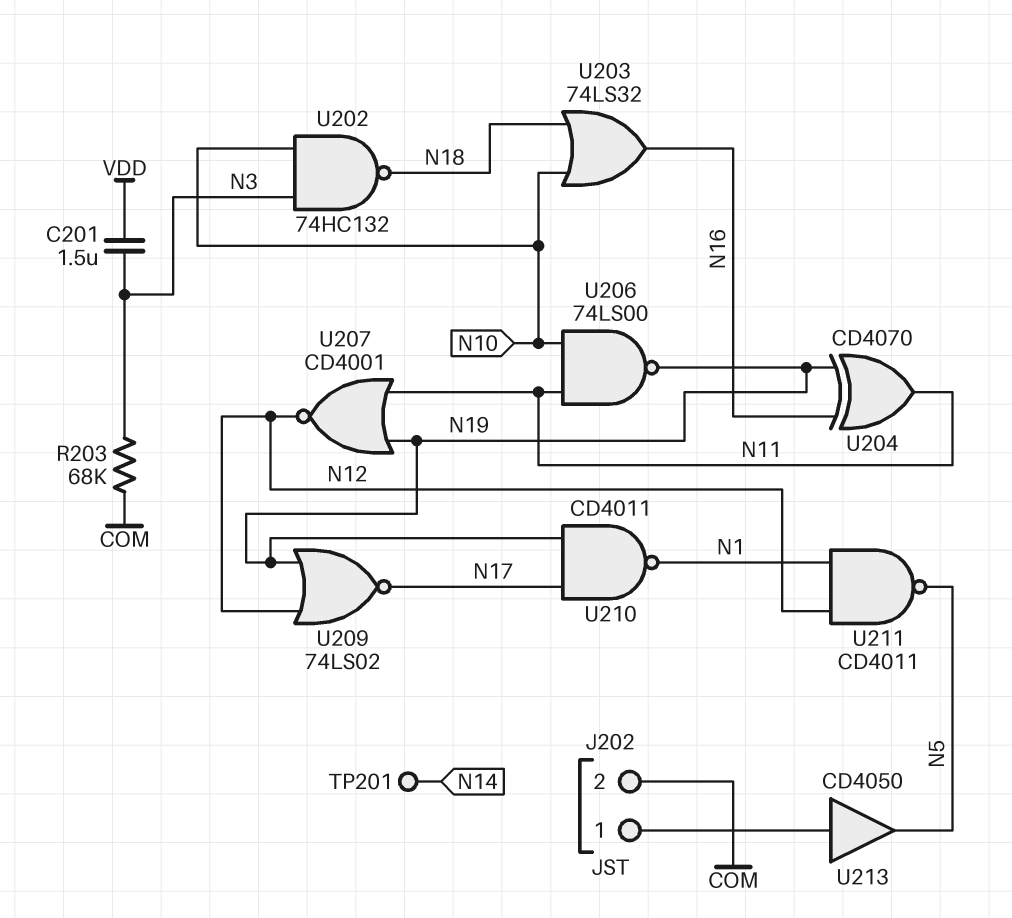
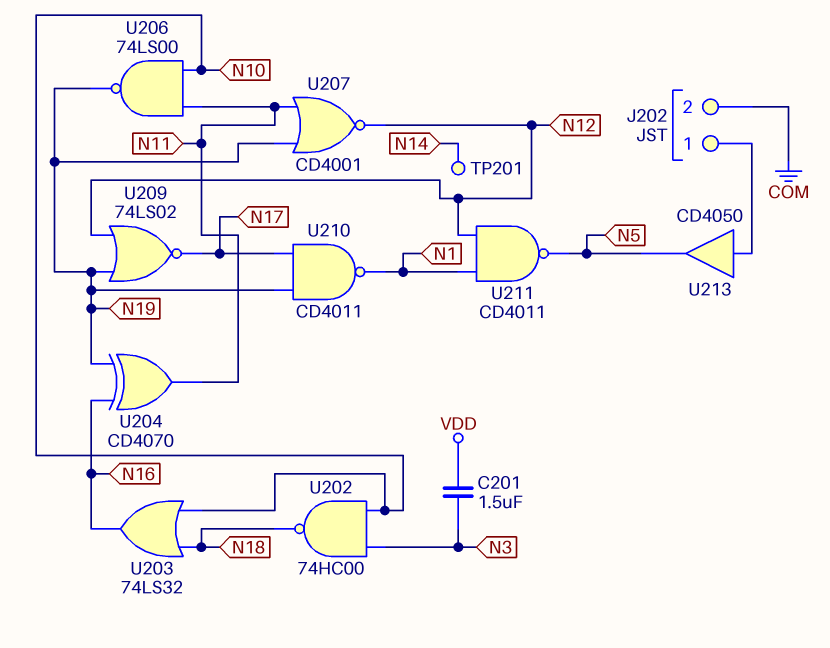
R203: 68k (COM, N3) -> none
U202: NAND 74HC132 (in N3, in N10, out N18) -> NAND 74HC00 (in N3, in N10, out N18)

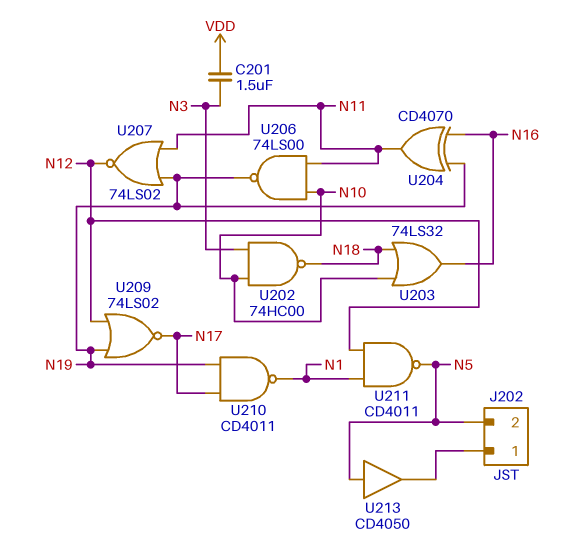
J202 pin 2: COM -> N5
TP201: test point (N14) -> none
U207: NOR CD4001 (in N11, in N19, out N12) -> NOR 74LS02 (in N11, in N19, out N12)
U213: buffer CD4050 (in J202/1, out N5) -> buffer CD4050 (in N5, out J202/1)

